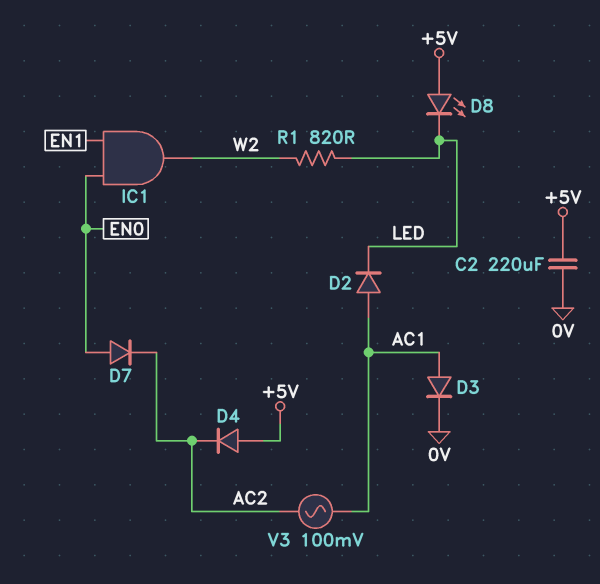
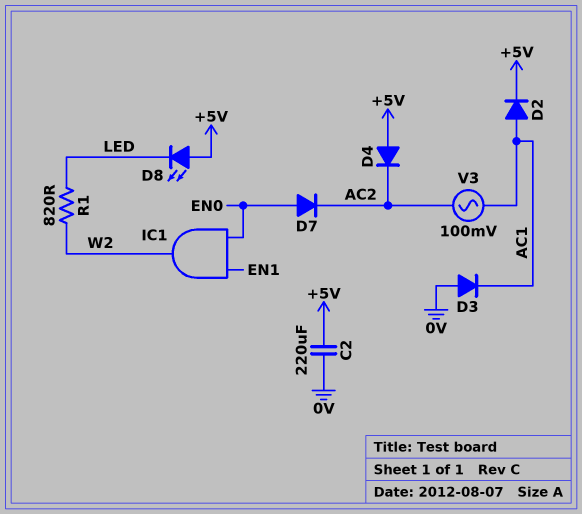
D2: diode (A AC1, K LED) -> diode (A AC1, K +5V)
D3: diode (A AC1, K 0V) -> diode (A 0V, K AC1)

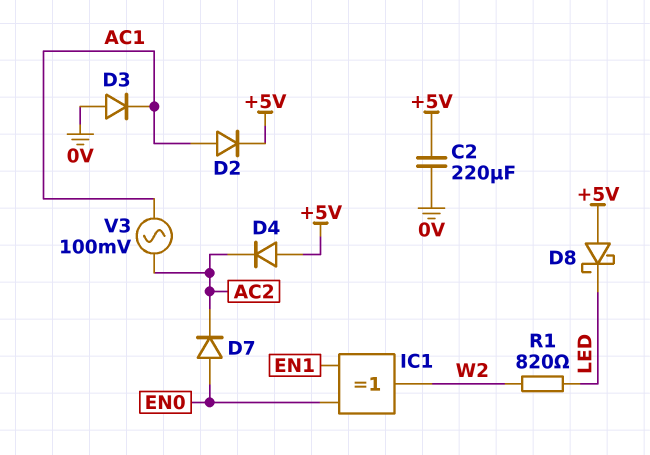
D8: LED (A +5V, K LED) -> schottky (A +5V, K LED)
IC1: AND (in EN0, in EN1, out W2) -> XOR (in EN0, in EN1, out W2)

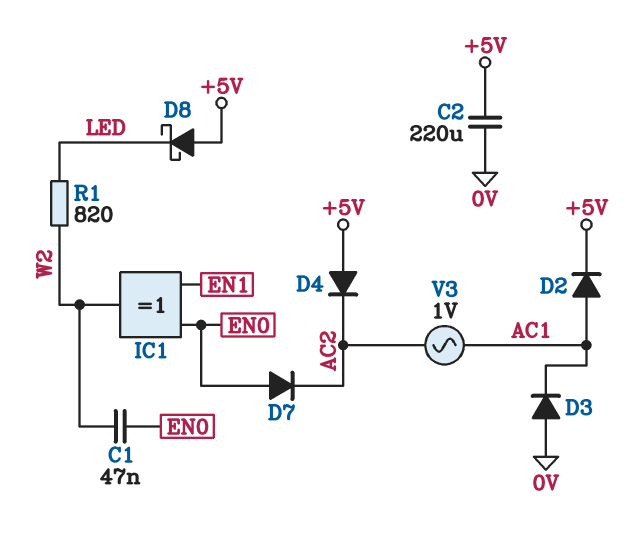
C1: none -> 47nF (EN0, W2)
V3: AC 100mV (AC1, AC2) -> AC 1V (AC1, AC2)

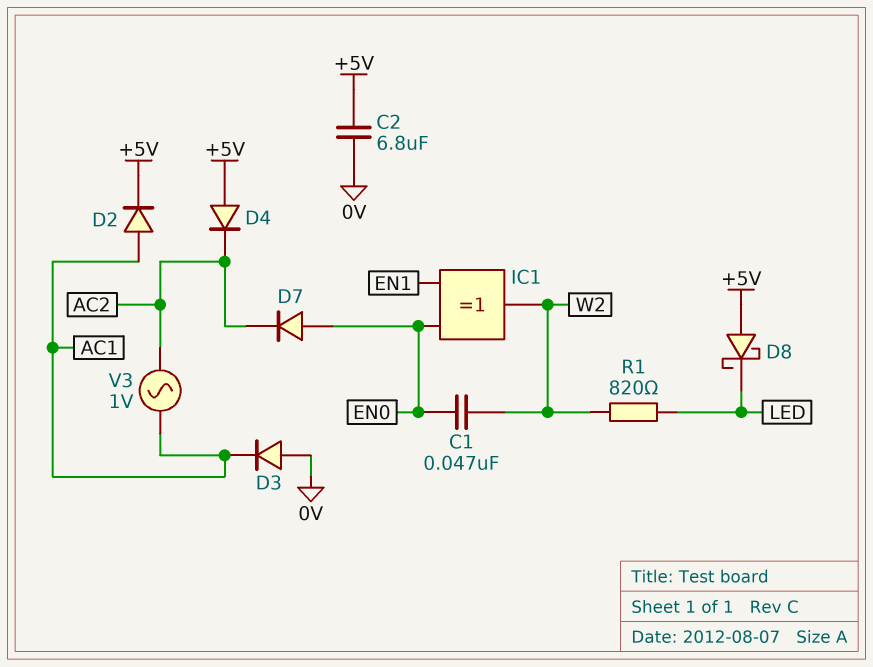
C2: 220uF (+5V, 0V) -> 6.8uF (+5V, 0V)

